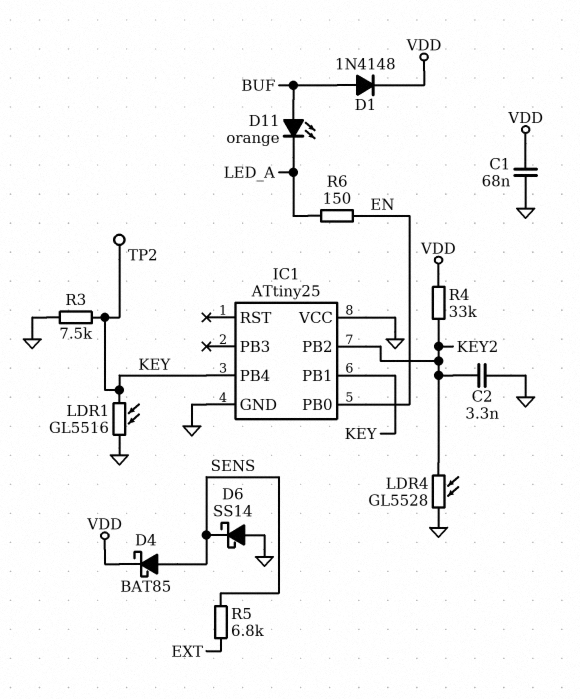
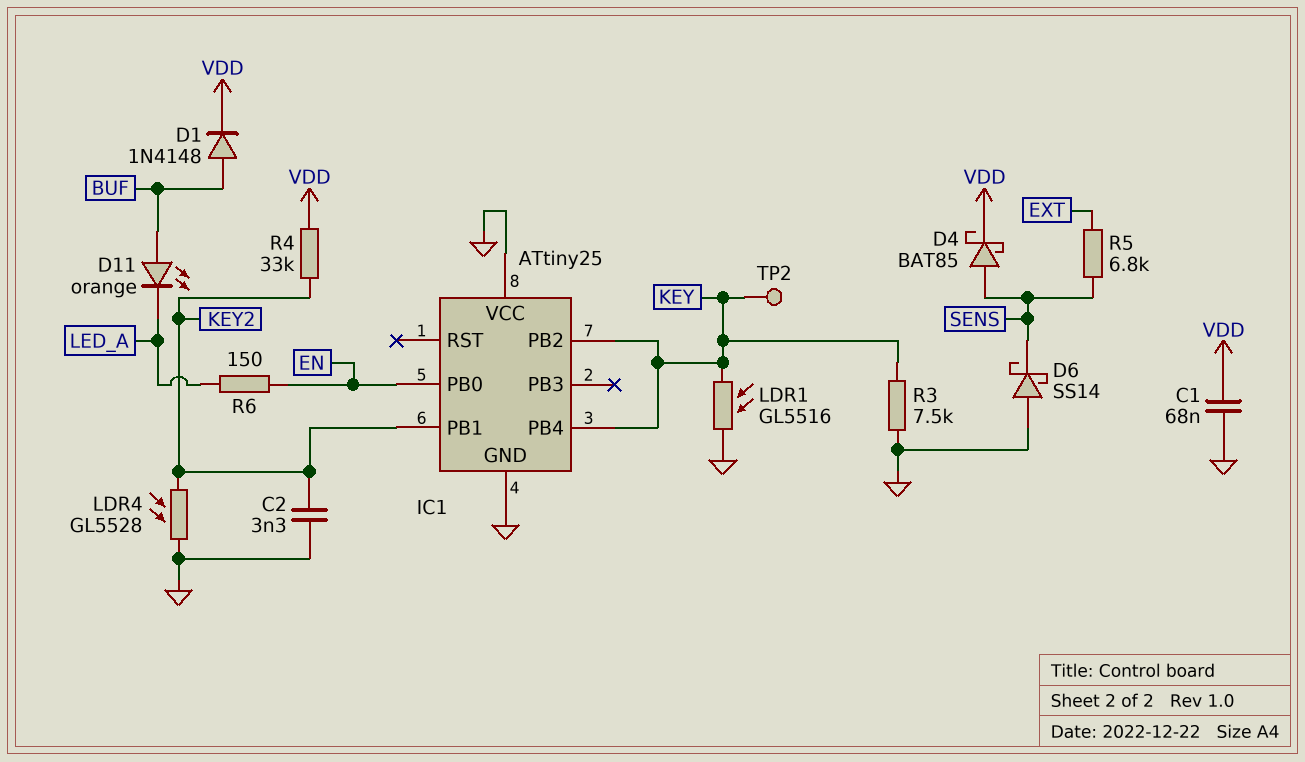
IC1 pin PB1: KEY -> KEY2
IC1 pin PB2: KEY2 -> KEY

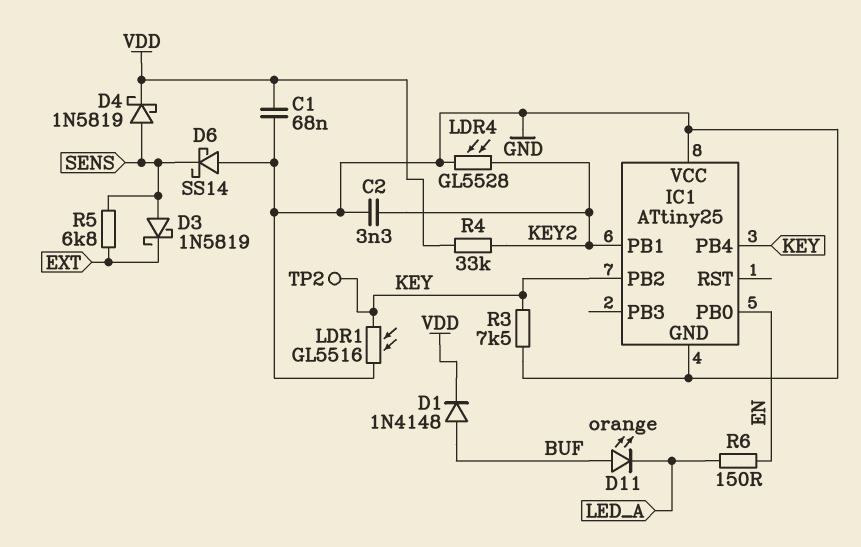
D3: none -> schottky 1N5819 (A SENS, K EXT)
D4: schottky BAT85 (A SENS, K VDD) -> schottky 1N5819 (A SENS, K VDD)

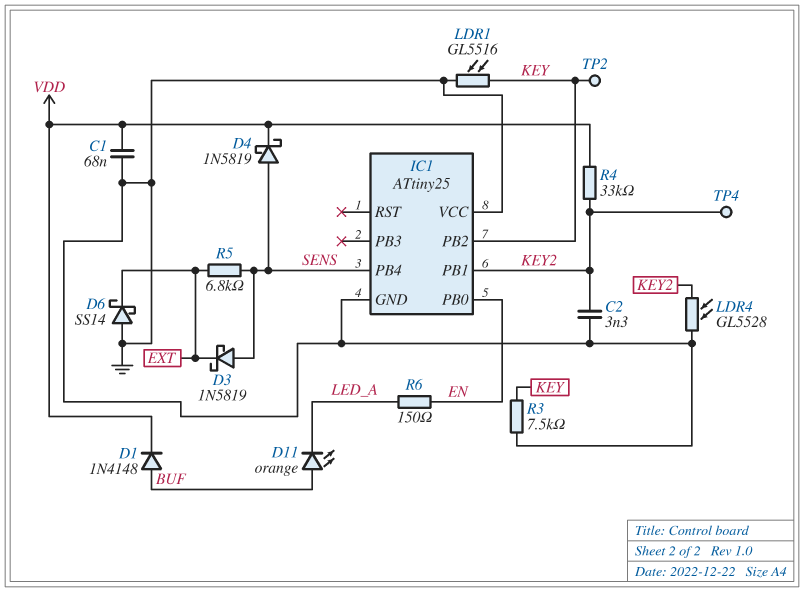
D6: schottky SS14 (A GND, K SENS) -> schottky SS14 (A GND, K EXT)
IC1 pin PB4: KEY -> SENS
TP4: none -> test point (KEY2)

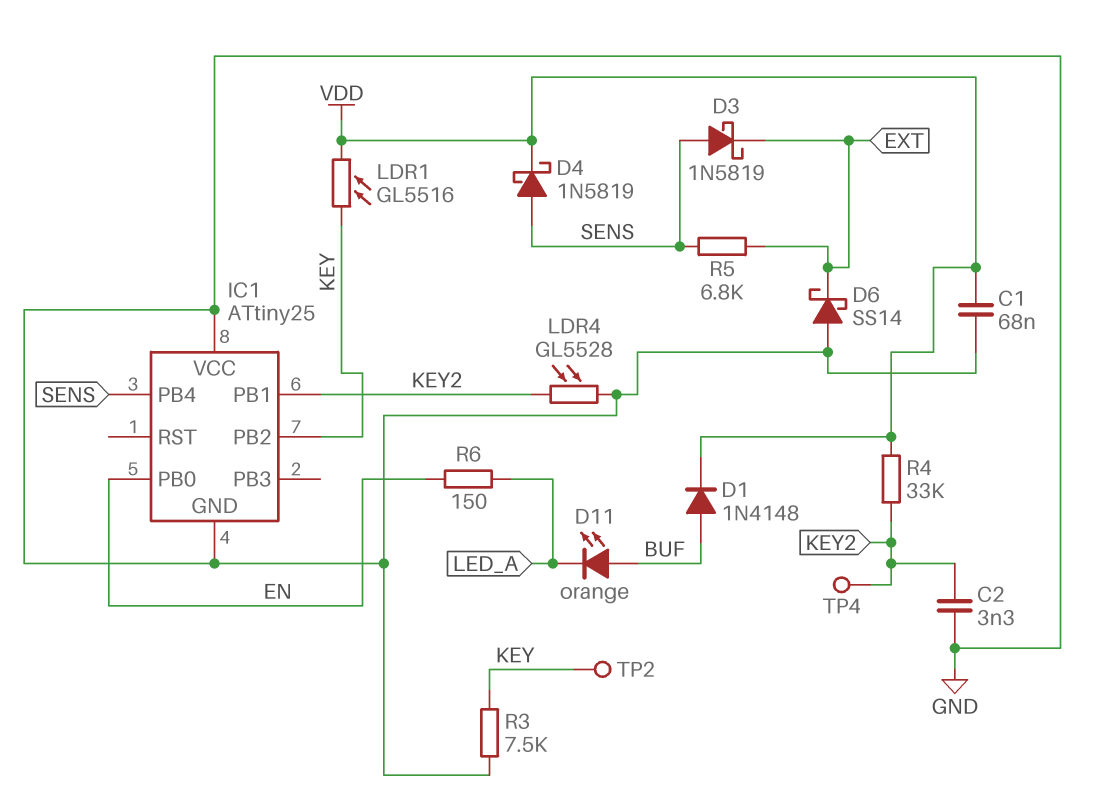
LDR1: GL5516 (GND, KEY) -> GL5516 (KEY, VDD)

